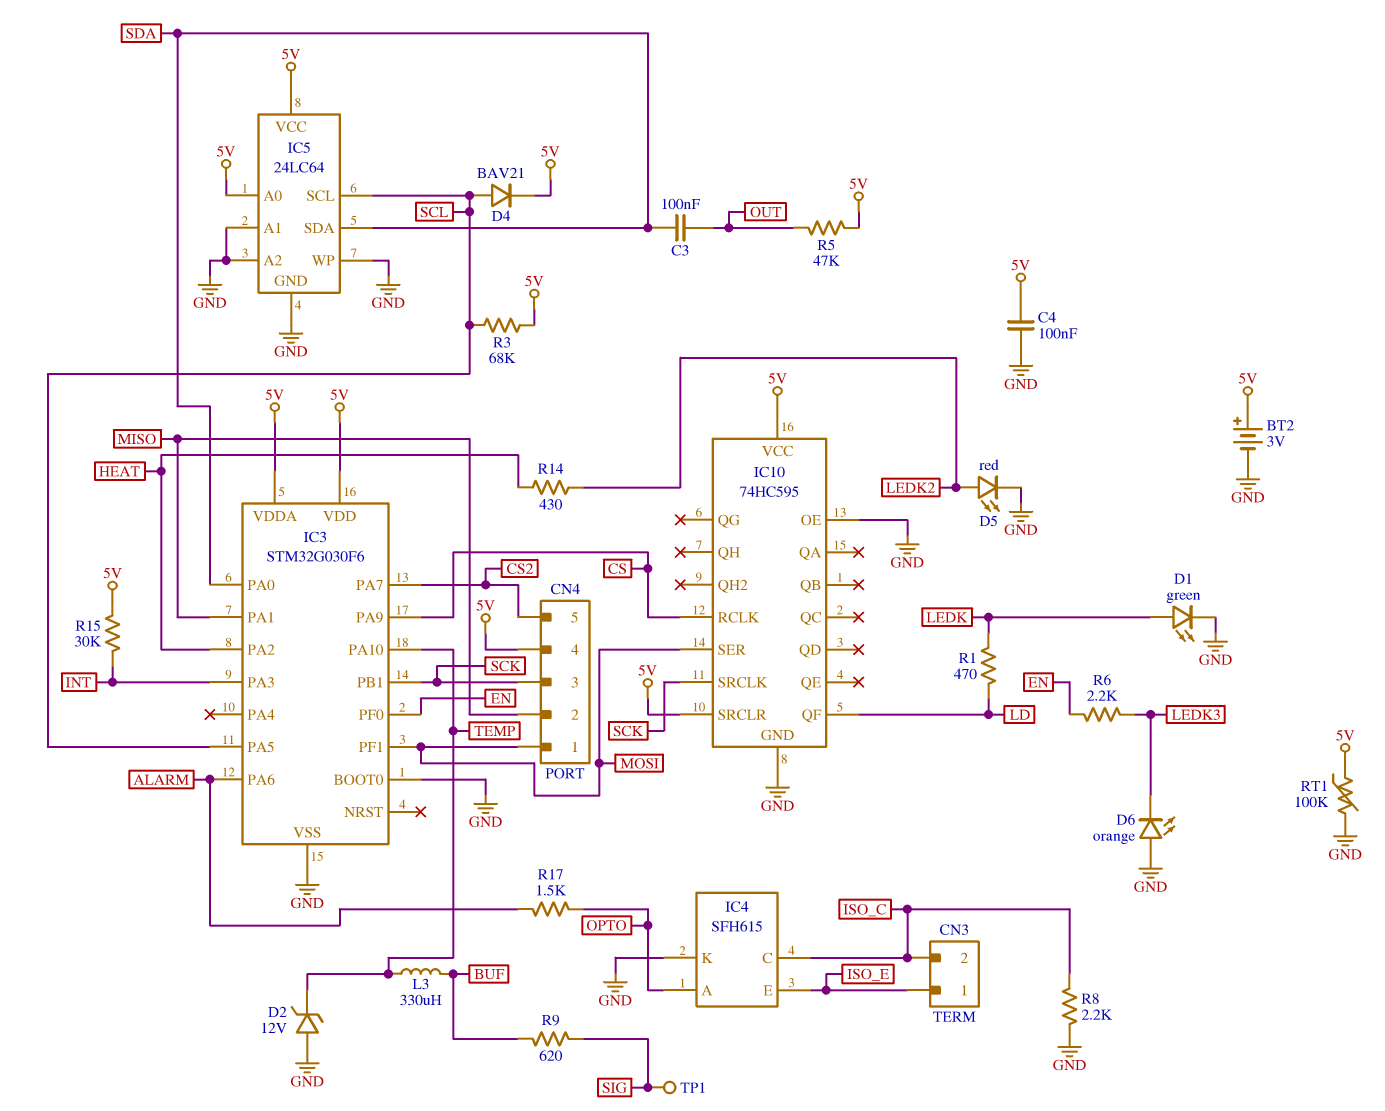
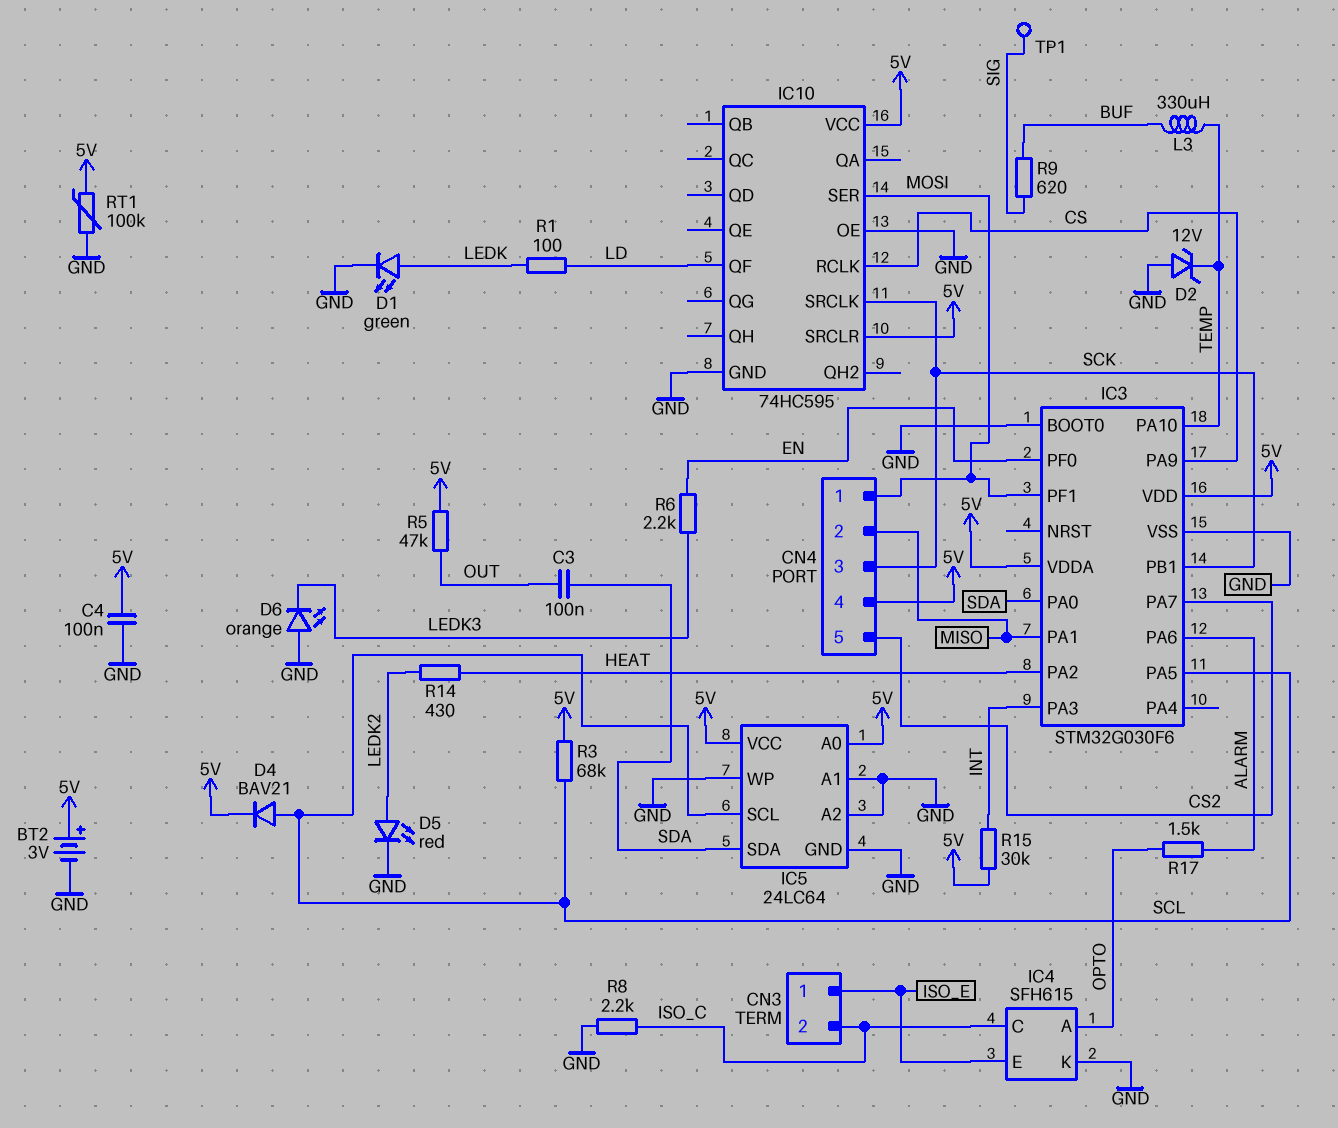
R1: 470 (LD, LEDK) -> 100 (LD, LEDK)

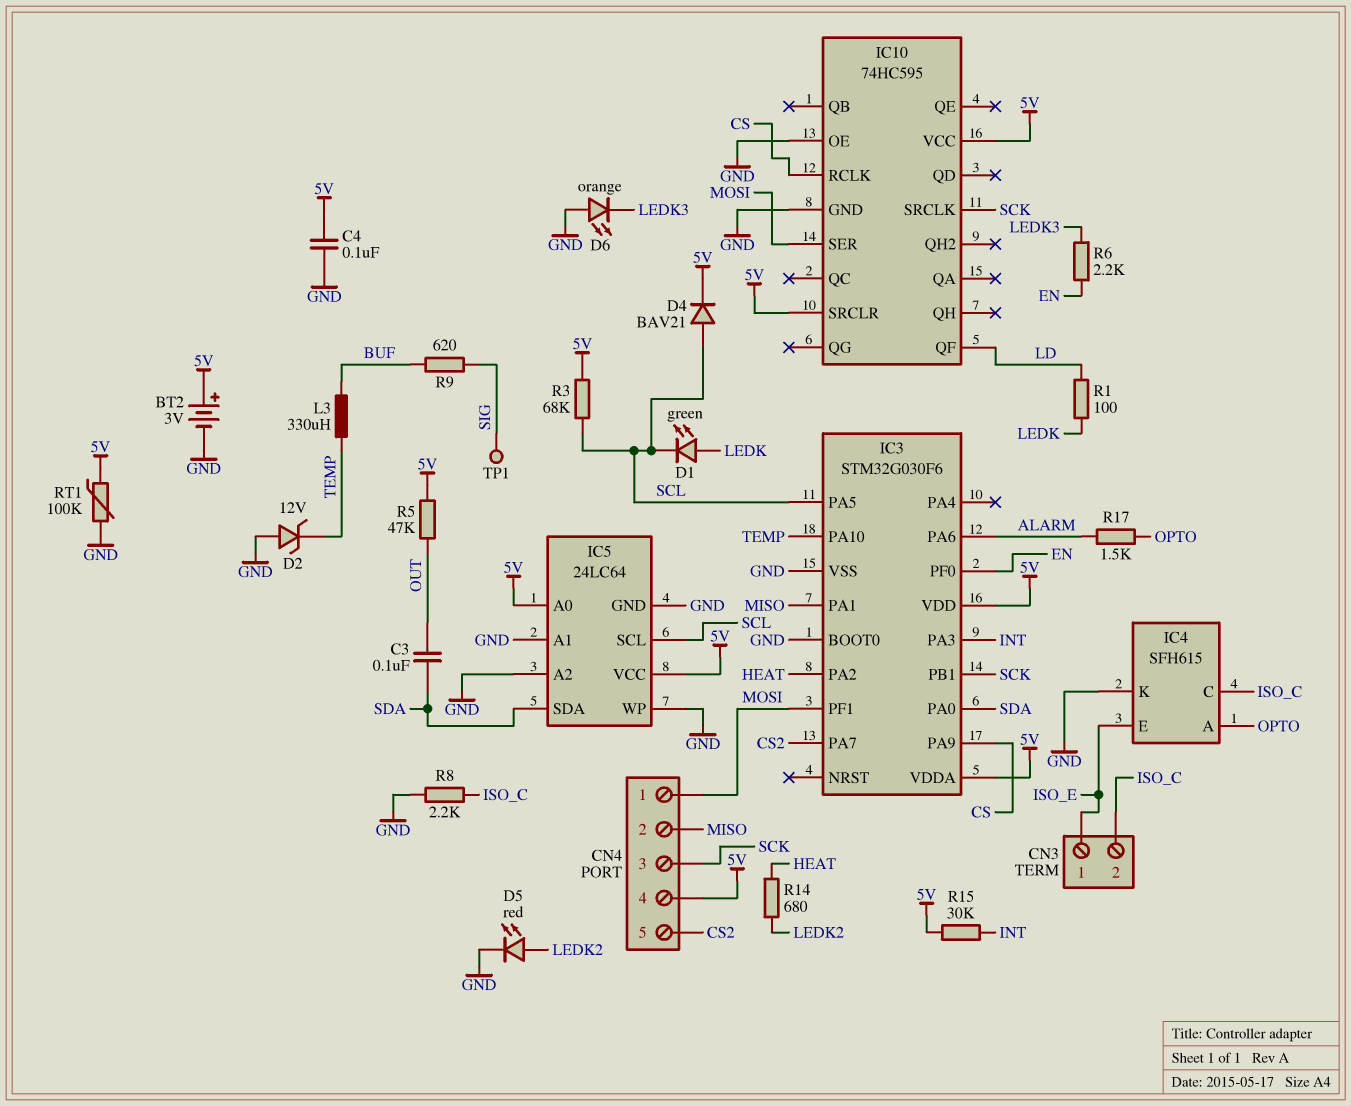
D1: LED green (A LEDK, K GND) -> LED green (A LEDK, K SCL)
R14: 430 (HEAT, LEDK2) -> 680 (HEAT, LEDK2)

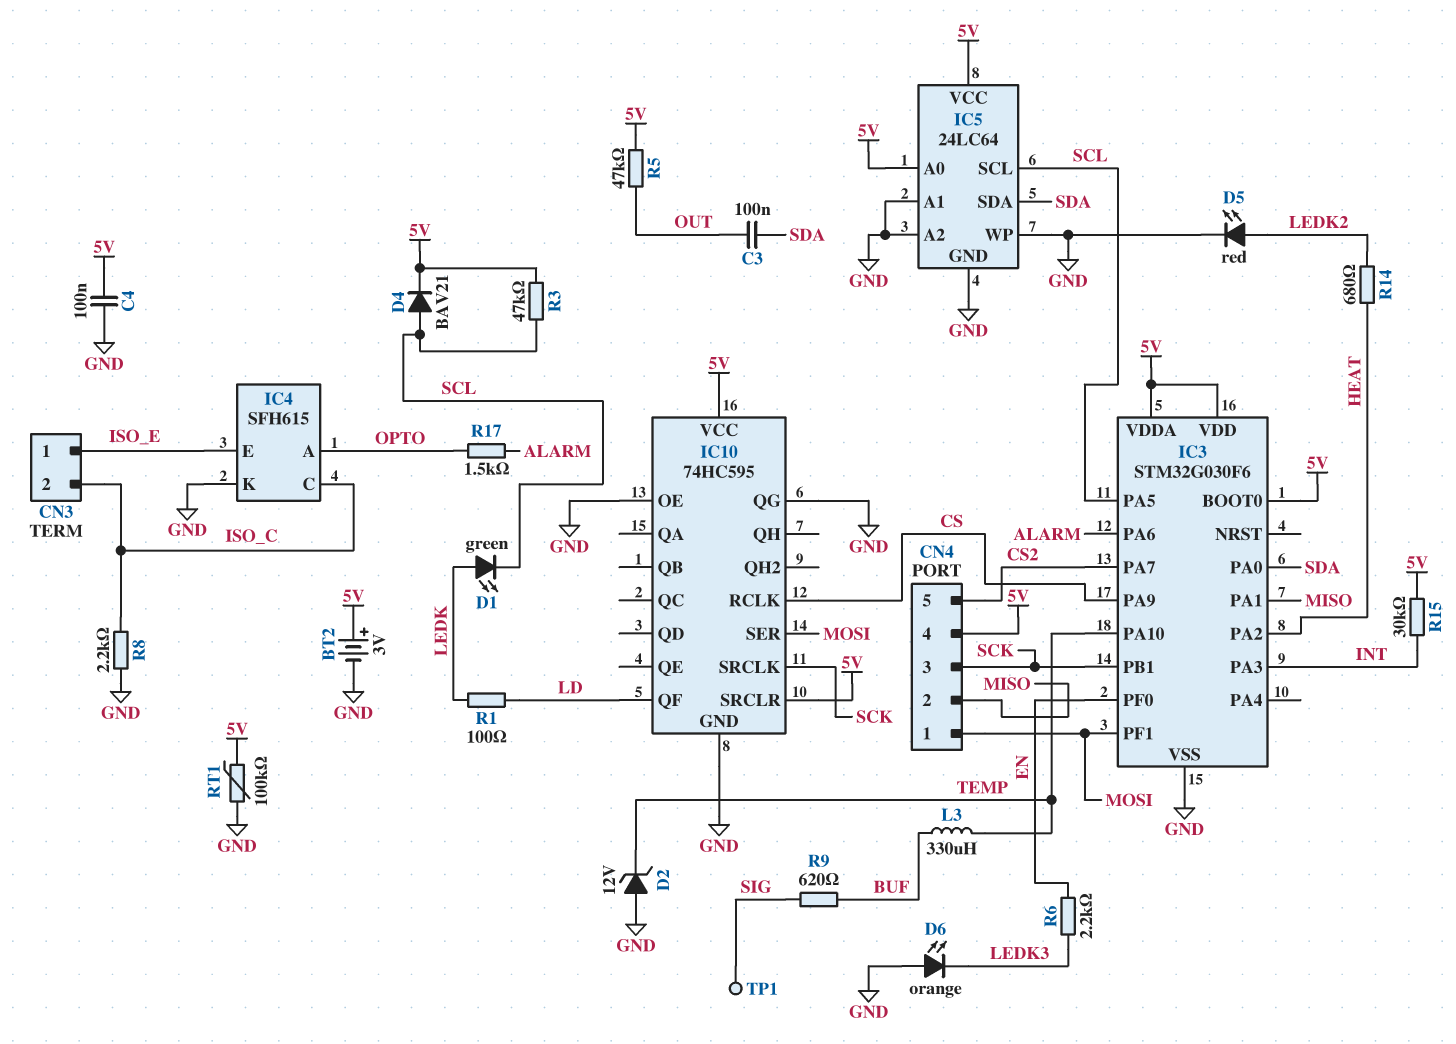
IC3 pin BOOT0: GND -> 5V
IC10 pin QG: none -> GND
R3: 68k (5V, SCL) -> 47k (5V, SCL)

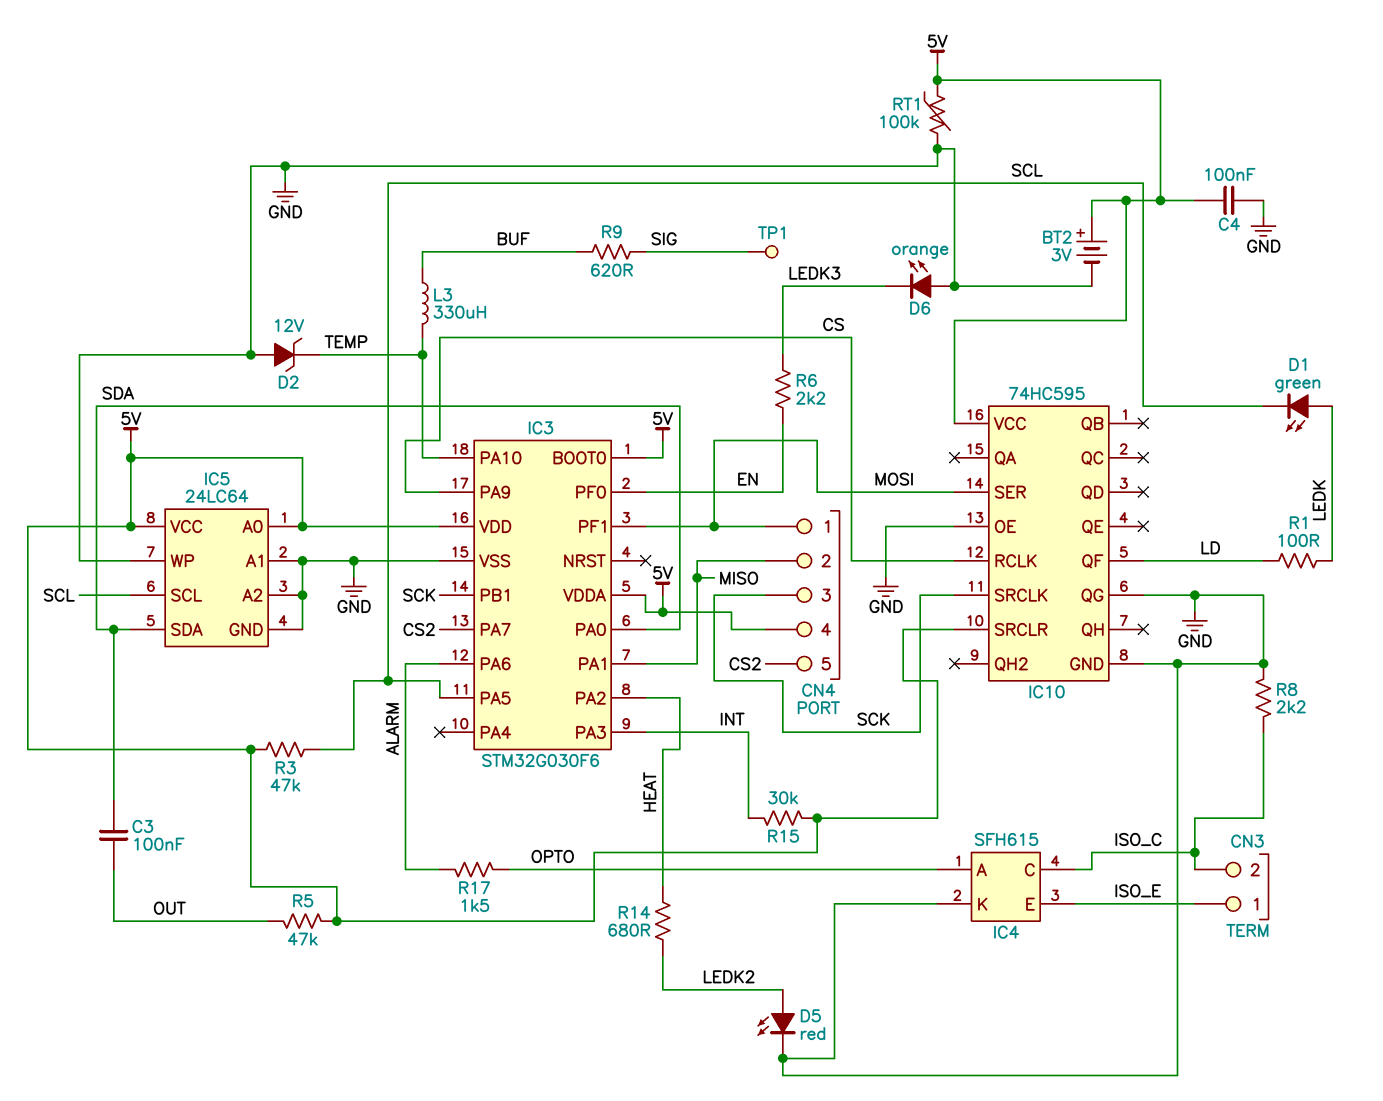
D4: diode BAV21 (A SCL, K 5V) -> none

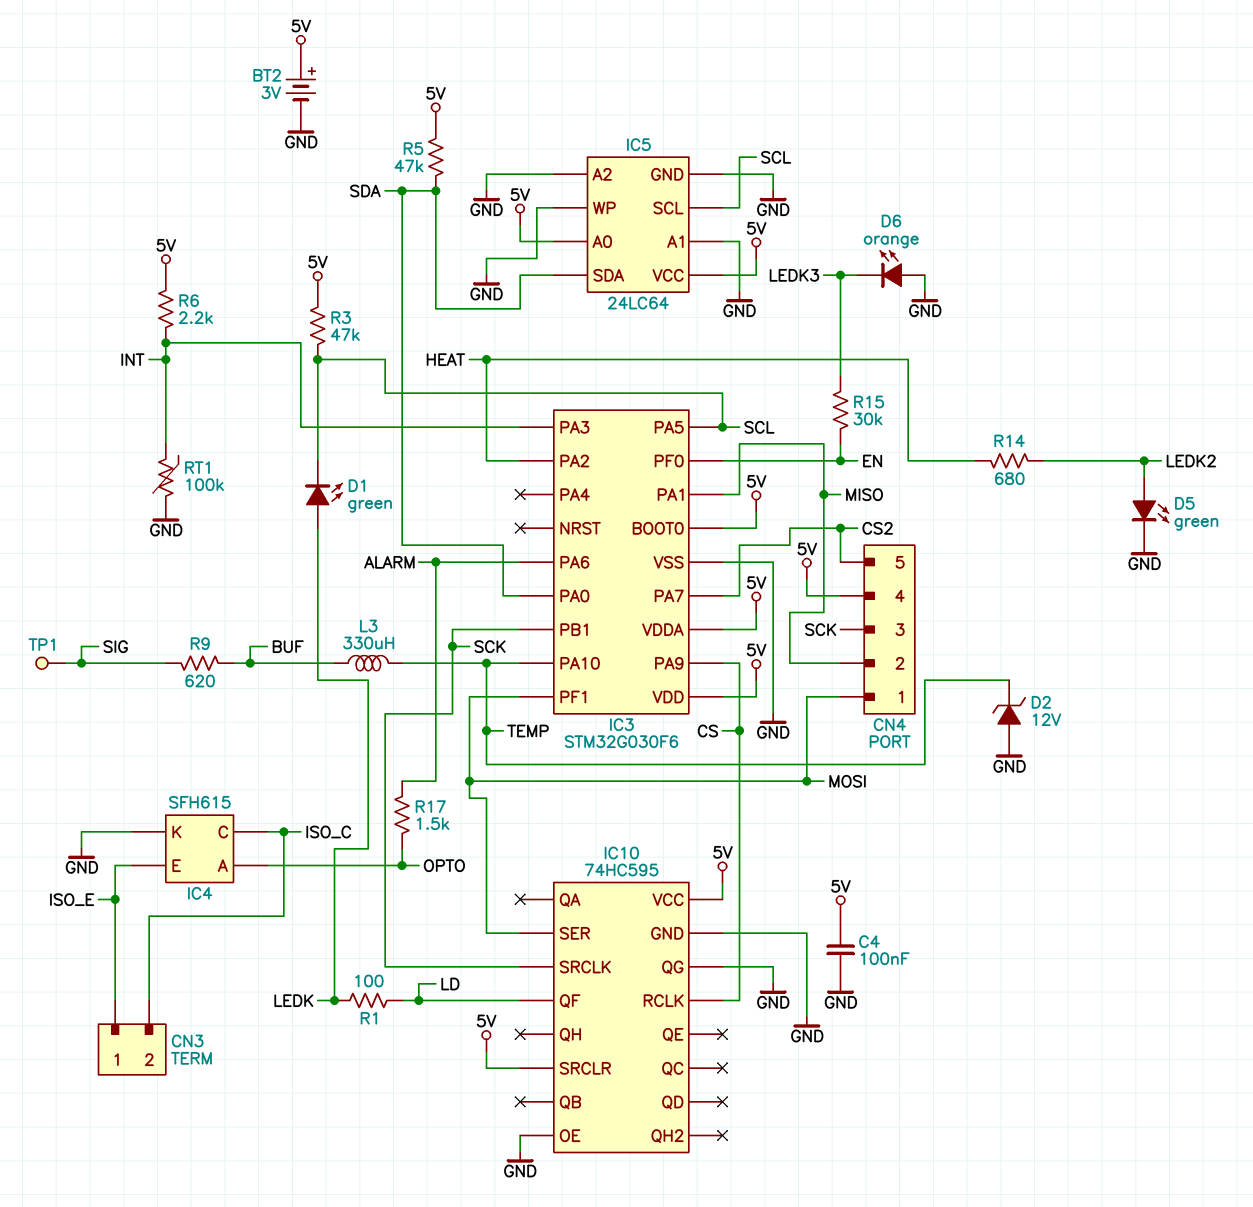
C3: 100nF (OUT, SDA) -> none
D5: LED red (A LEDK2, K GND) -> LED green (A LEDK2, K GND)
R5: 47k (5V, OUT) -> 47k (5V, SDA)
R6: 2.2k (EN, LEDK3) -> 2.2k (5V, INT)
R8: 2.2k (GND, ISO_C) -> none
R15: 30k (5V, INT) -> 30k (EN, LEDK3)
RT1: 100k (5V, GND) -> 100k (GND, INT)

